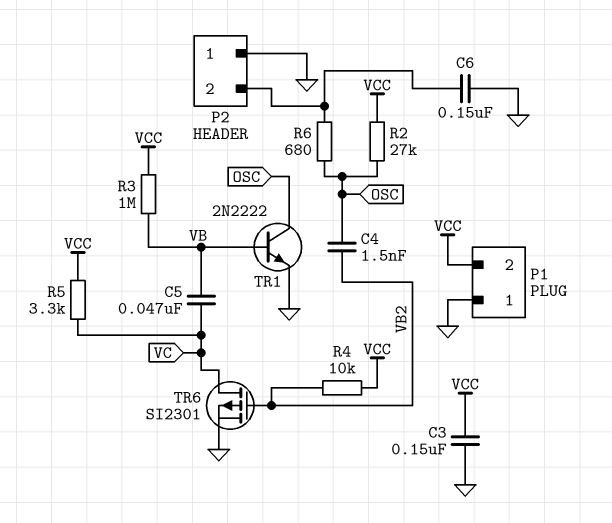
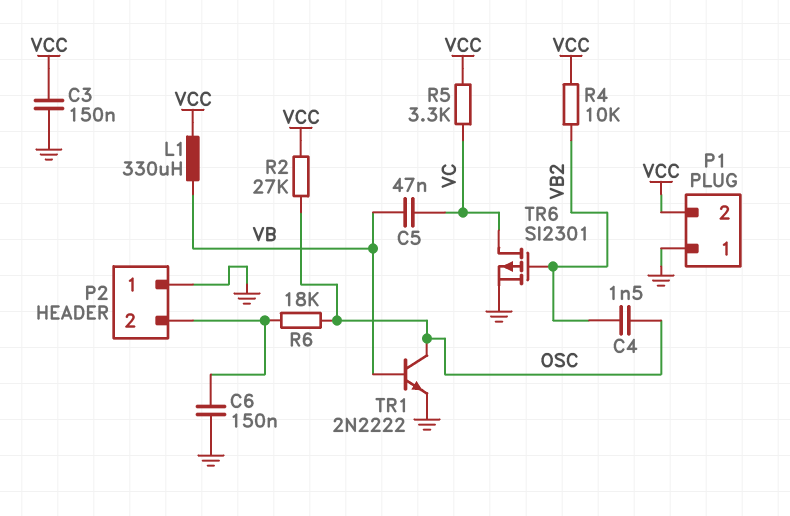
L1: none -> 330uH (VB, VCC)
R3: 1M (VB, VCC) -> none
R6: 680 (OSC, P2/2) -> 18k (OSC, P2/2)

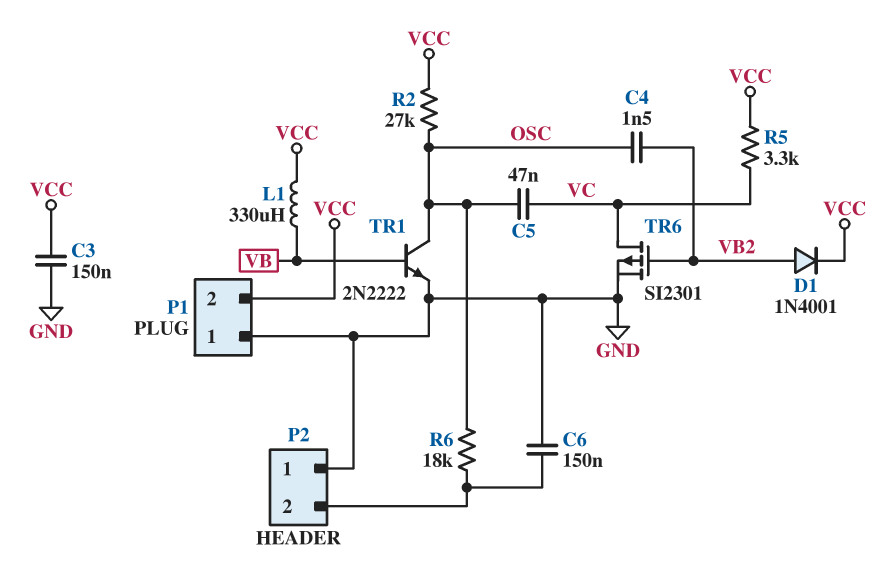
C5: 47nF (VB, VC) -> 47nF (OSC, VC)
D1: none -> diode 1N4001 (A VB2, K VCC)
R4: 10k (VB2, VCC) -> none

